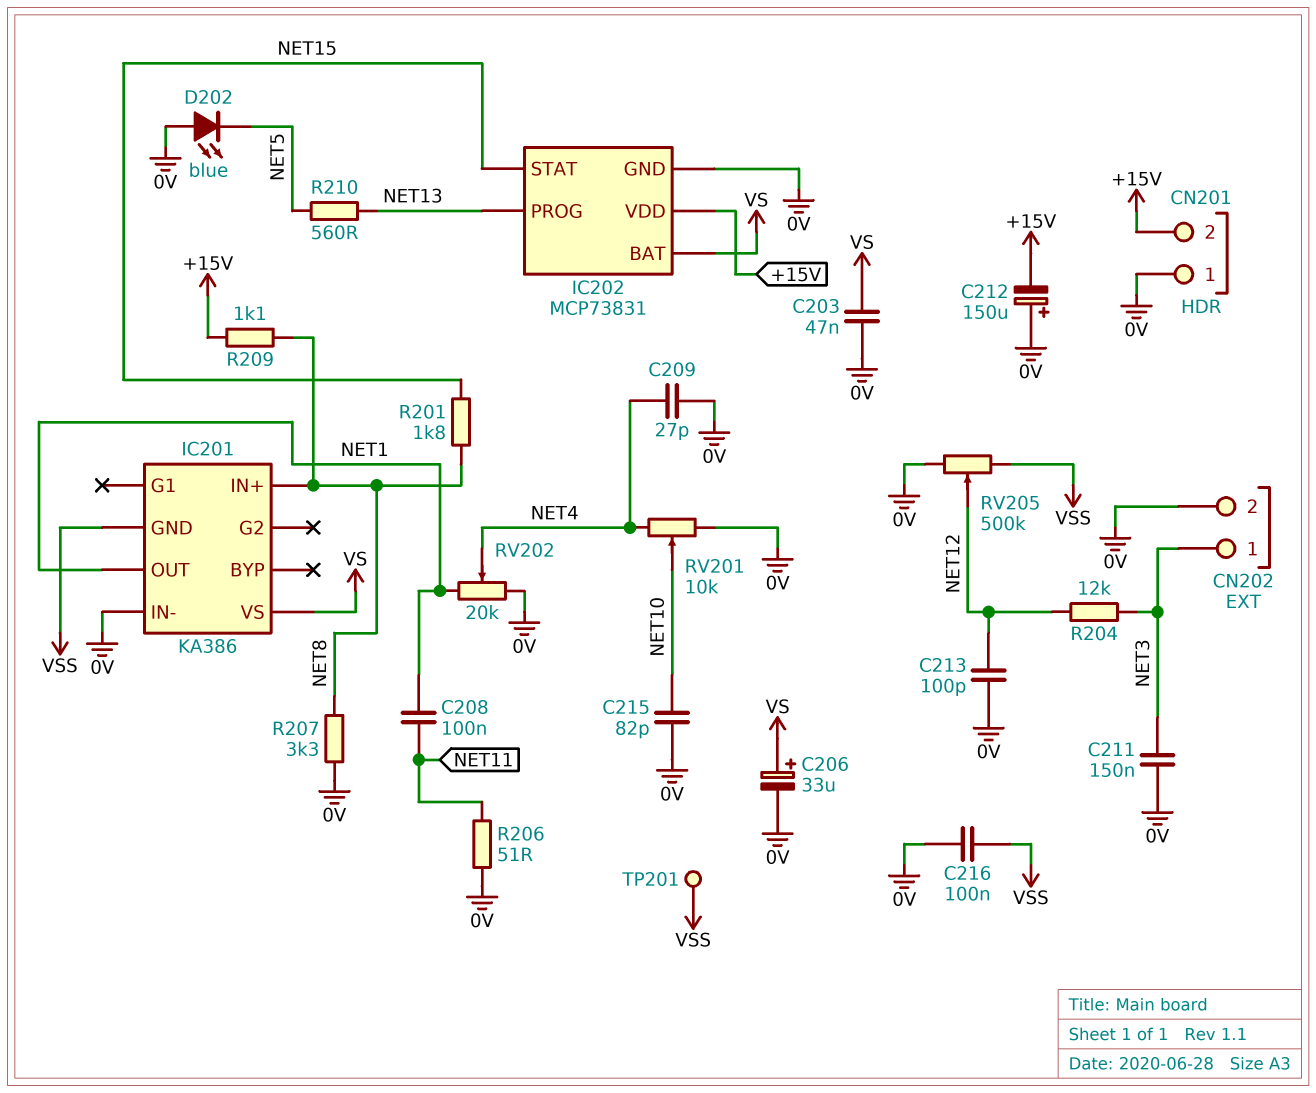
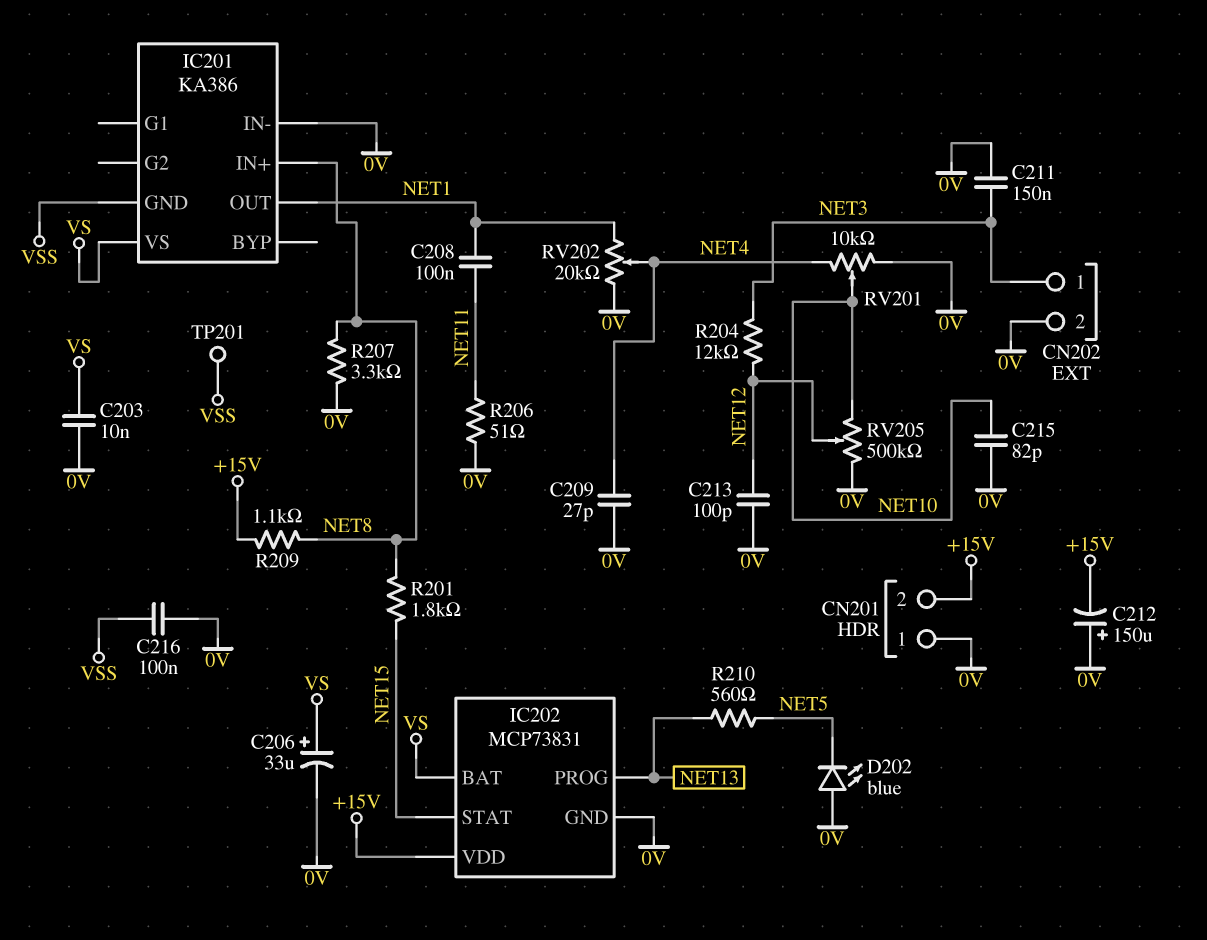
C203: 47nF (0V, VS) -> 10nF (0V, VS)
RV205: 500k (0V, VSS, wiper NET12) -> 500k (0V, NET10, wiper NET12)

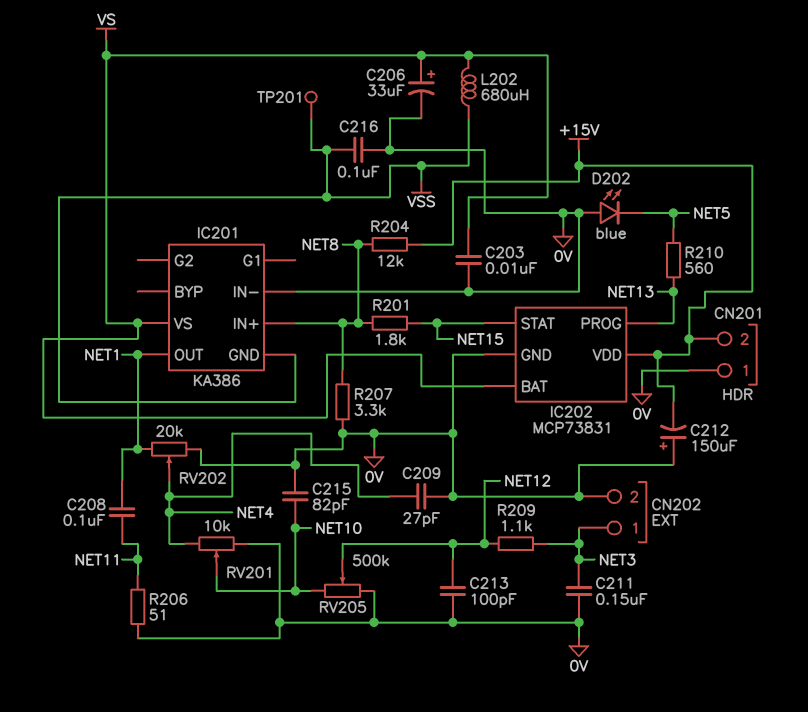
L202: none -> 680uH (VS, VSS)
R204: 12k (NET3, NET12) -> 12k (+15V, NET8)
R209: 1.1k (+15V, NET8) -> 1.1k (NET3, NET12)

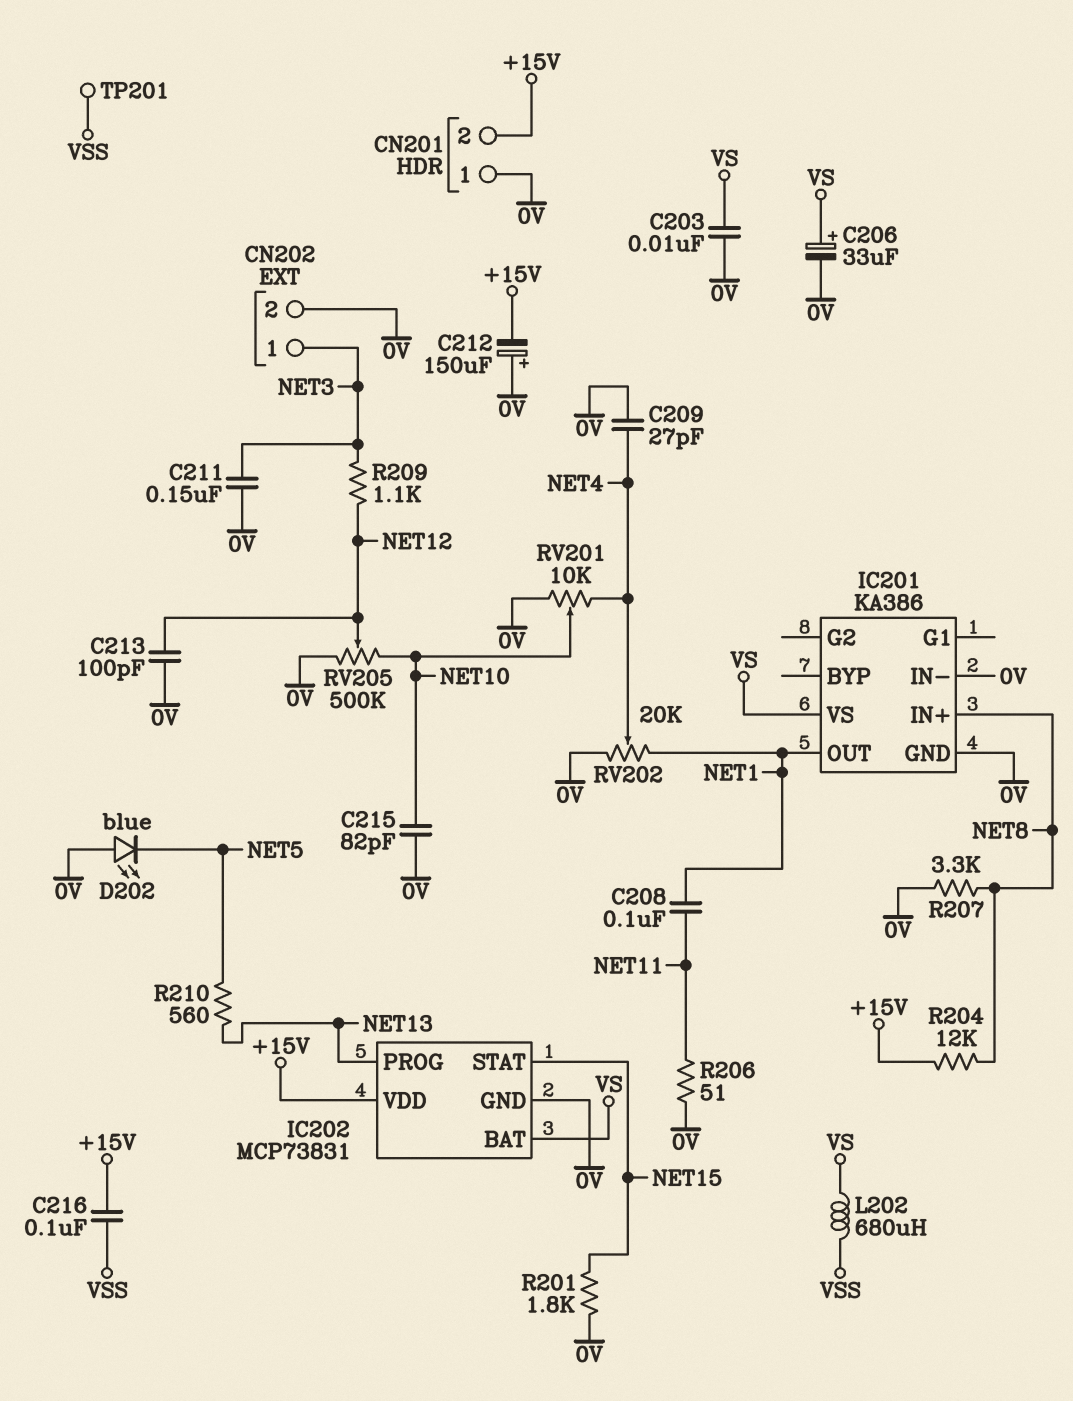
C216: 100nF (0V, VSS) -> 100nF (+15V, VSS)
IC201 pin GND: VSS -> 0V
R201: 1.8k (NET8, NET15) -> 1.8k (0V, NET15)

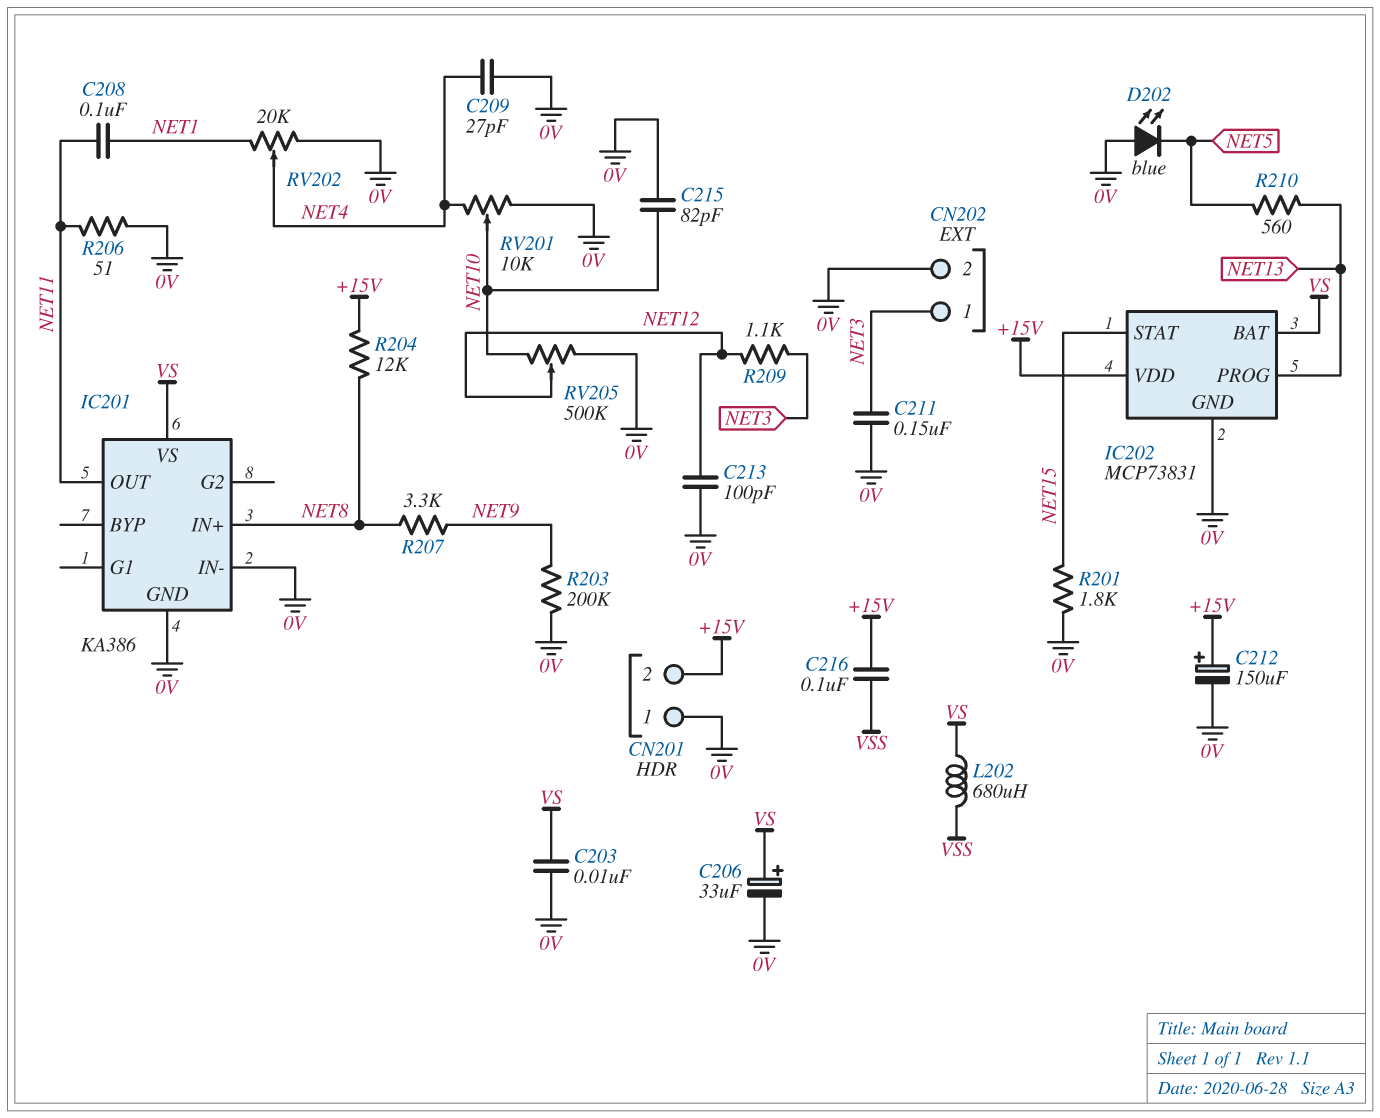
C212: 150uF (plus 0V, minus +15V) -> 150uF (plus +15V, minus 0V)
IC201 pin OUT: NET1 -> NET11
R203: none -> 200k (0V, NET9)
R207: 3.3k (0V, NET8) -> 3.3k (NET8, NET9)
TP201: test point (VSS) -> none

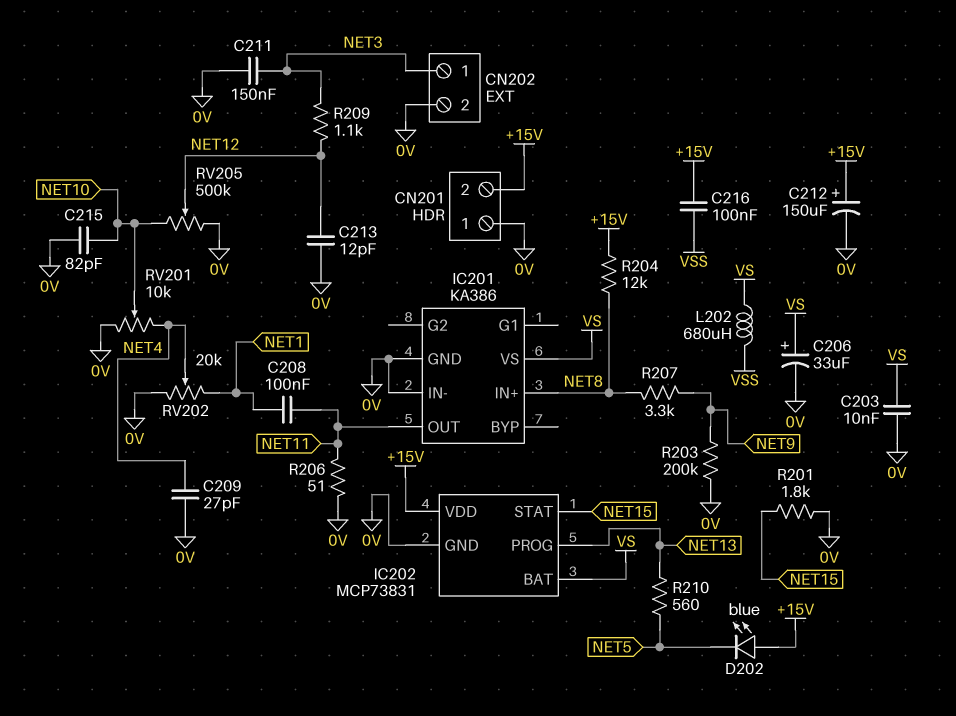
C213: 100pF (0V, NET12) -> 12pF (0V, NET12)
D202: LED blue (A 0V, K NET5) -> LED blue (A +15V, K NET5)

